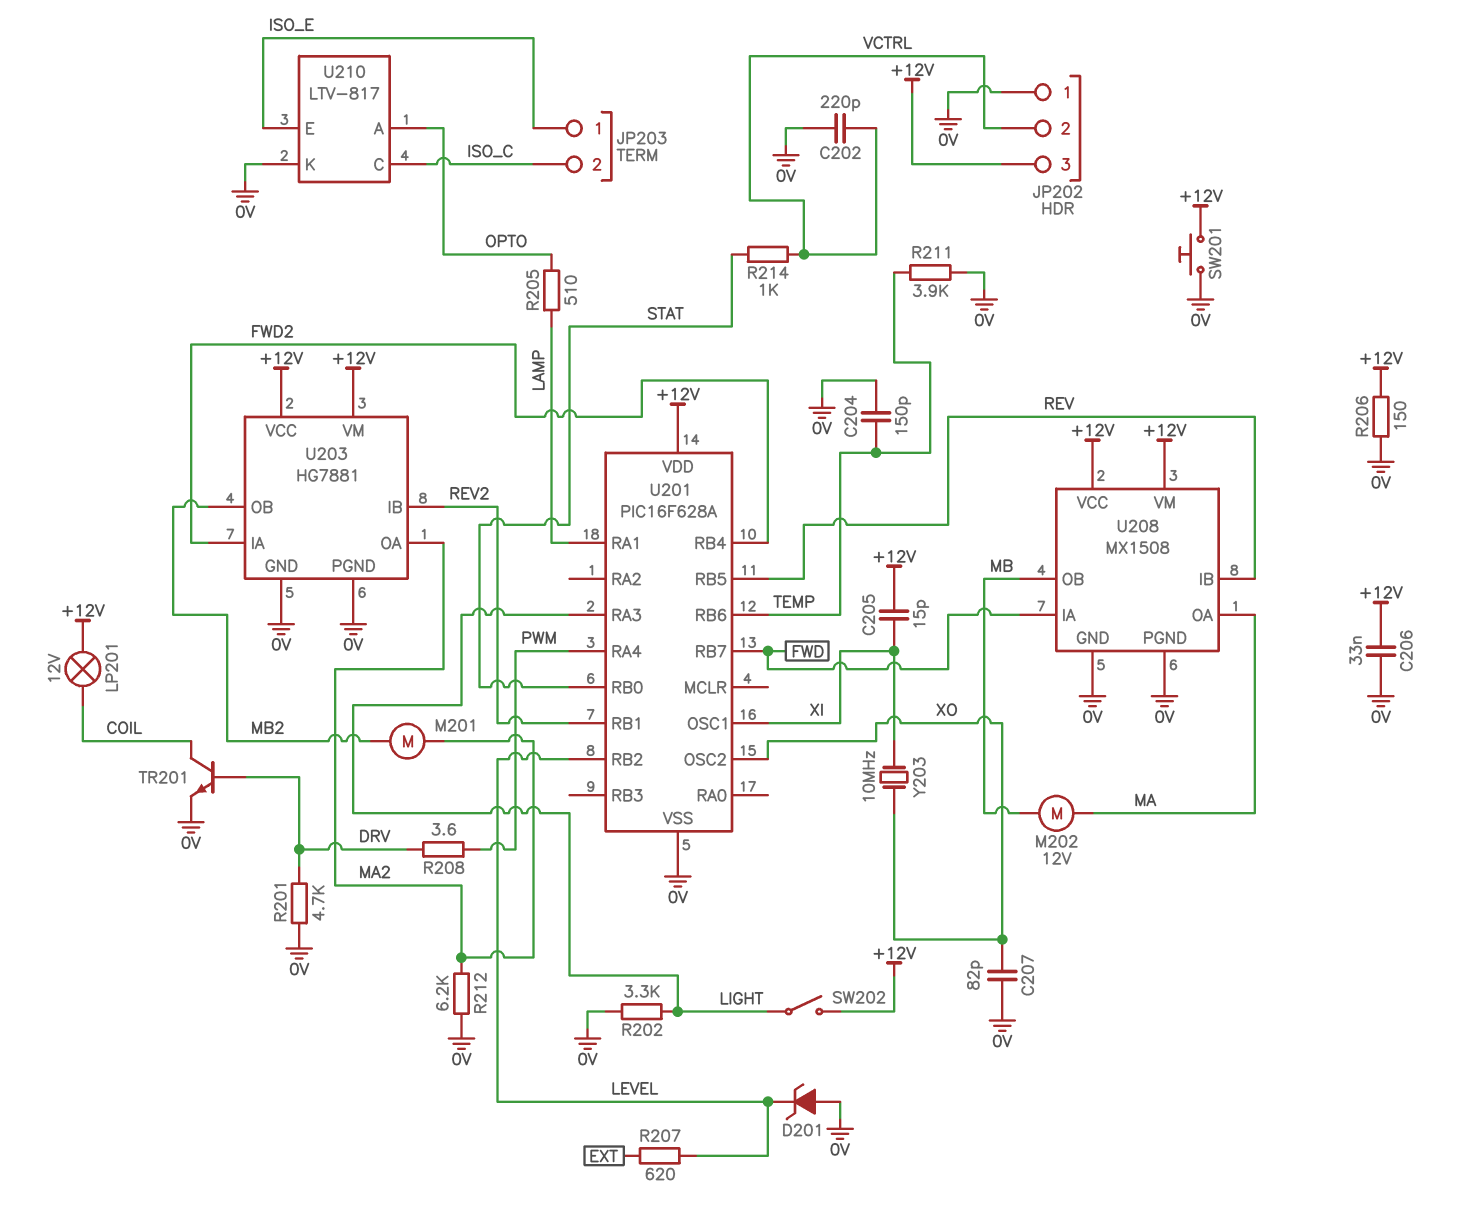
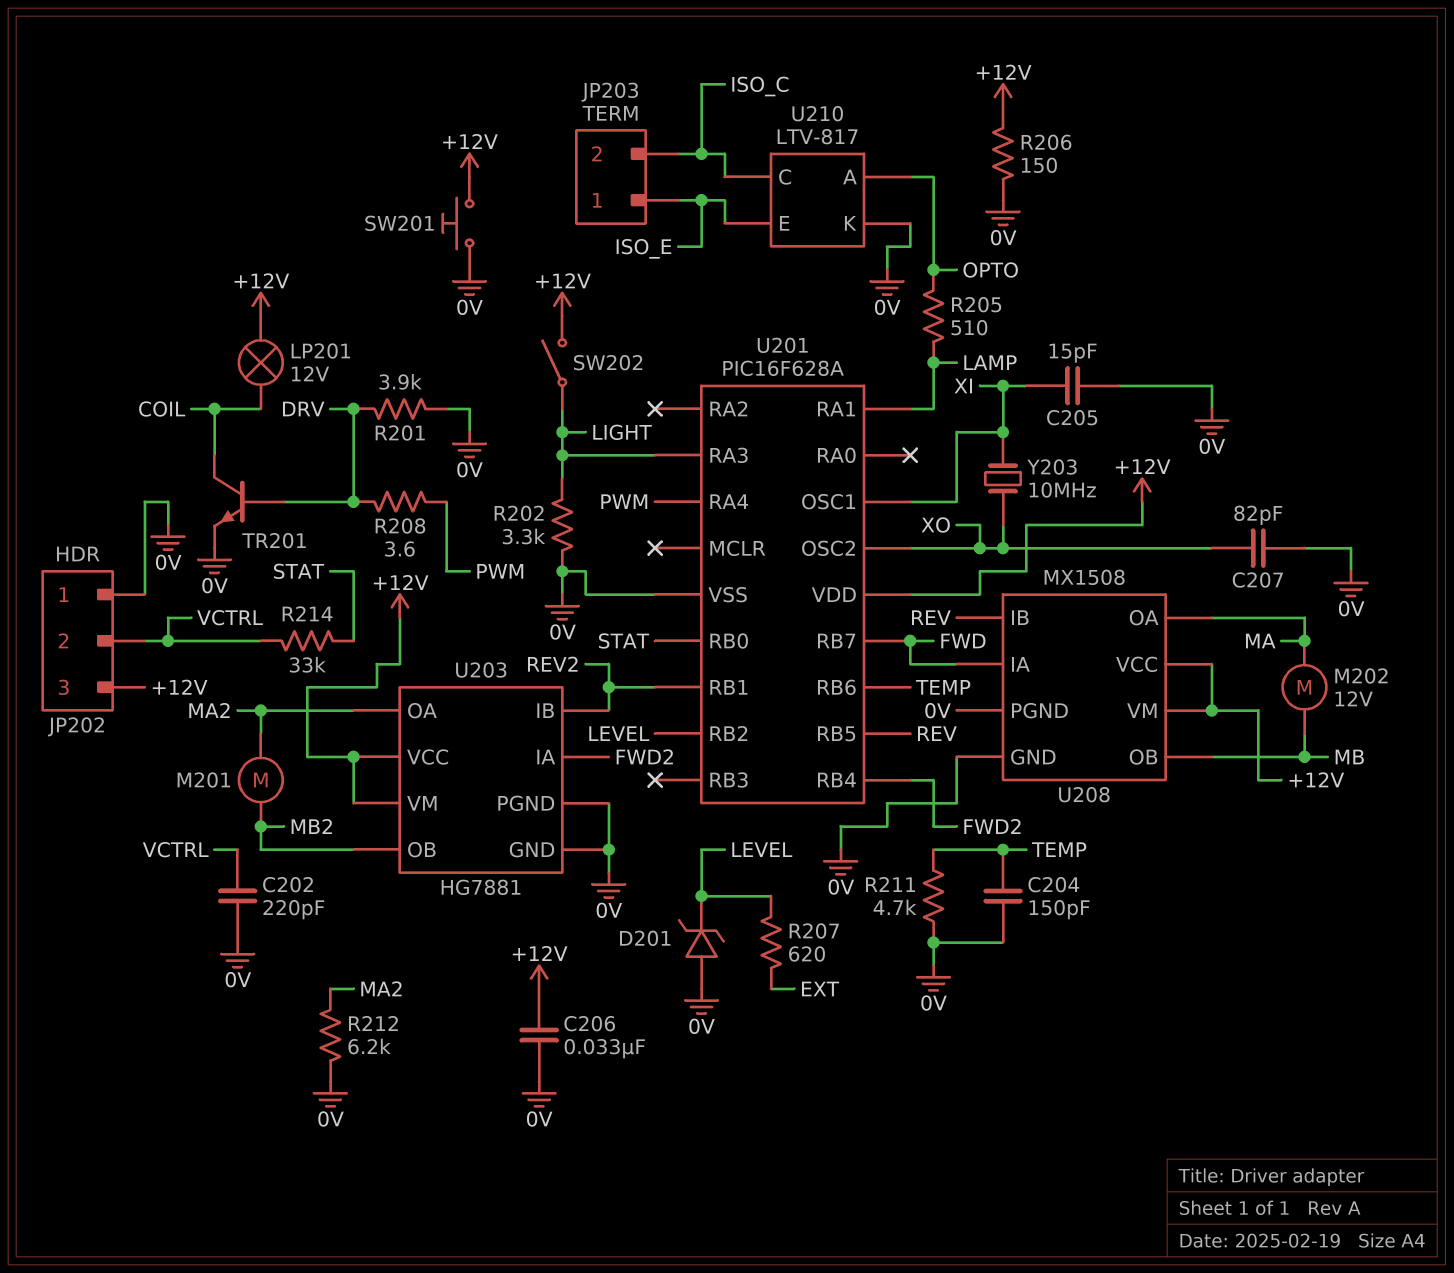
C205: 15pF (+12V, XI) -> 15pF (0V, XI)
R201: 4.7k (0V, DRV) -> 3.9k (0V, DRV)
R211: 3.9k (0V, TEMP) -> 4.7k (0V, TEMP)
R214: 1k (STAT, VCTRL) -> 33k (STAT, VCTRL)

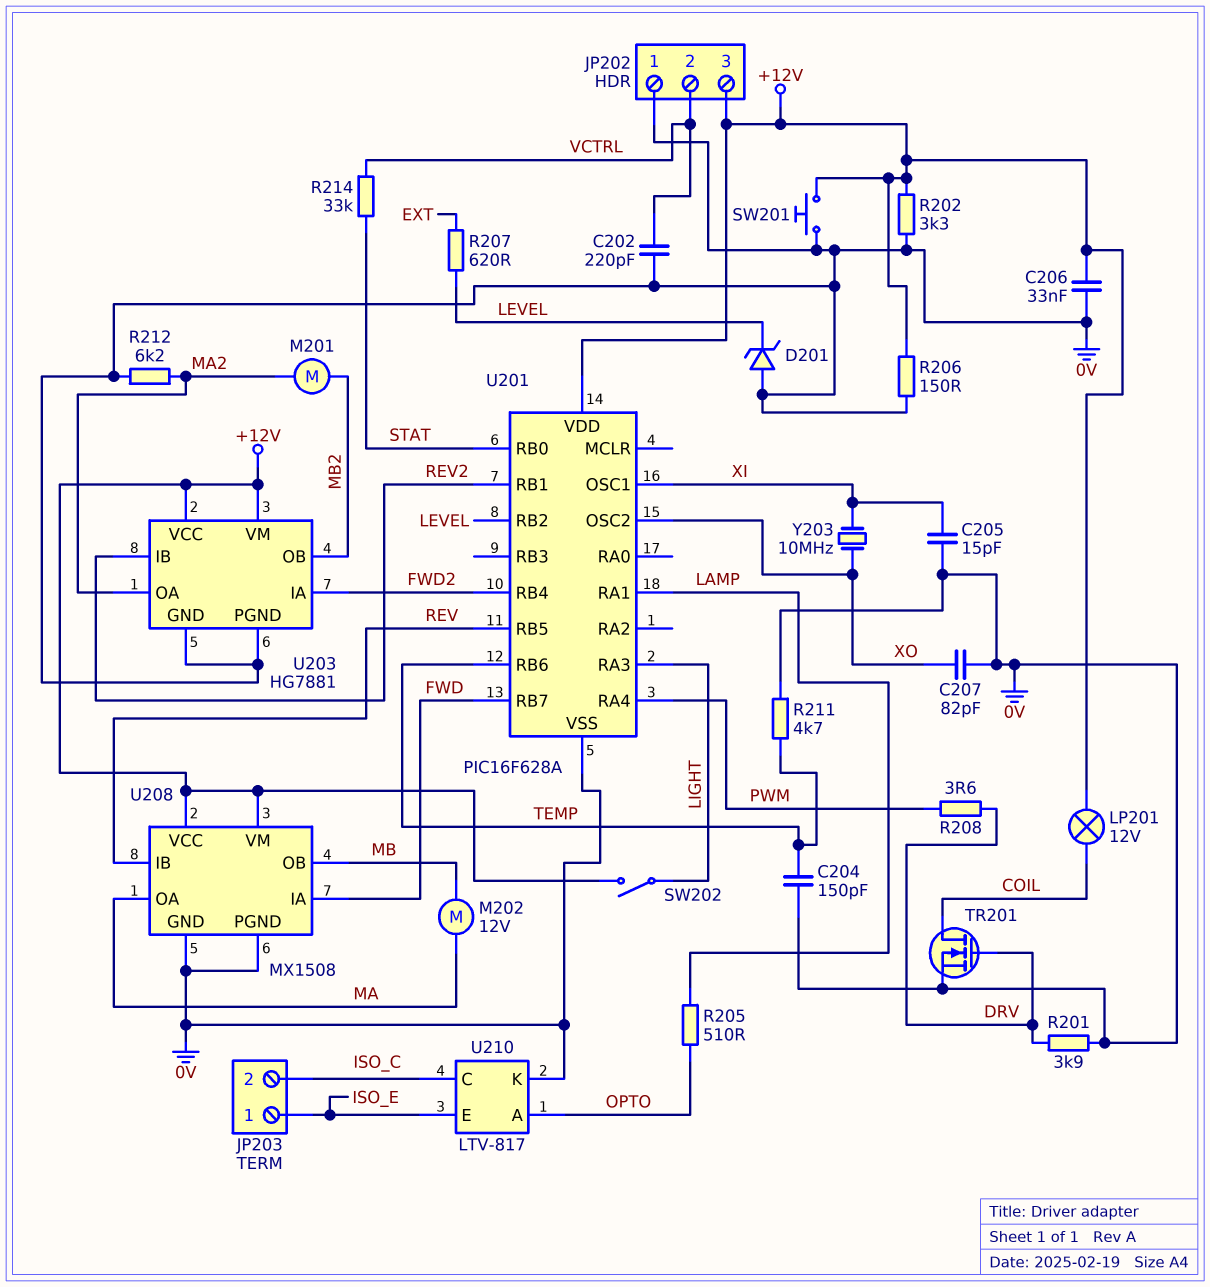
R202: 3.3k (0V, LIGHT) -> 3.3k (+12V, 0V)
TR201: NPN (B DRV, C COIL, E 0V) -> NMOS (G DRV, D COIL, S 0V)

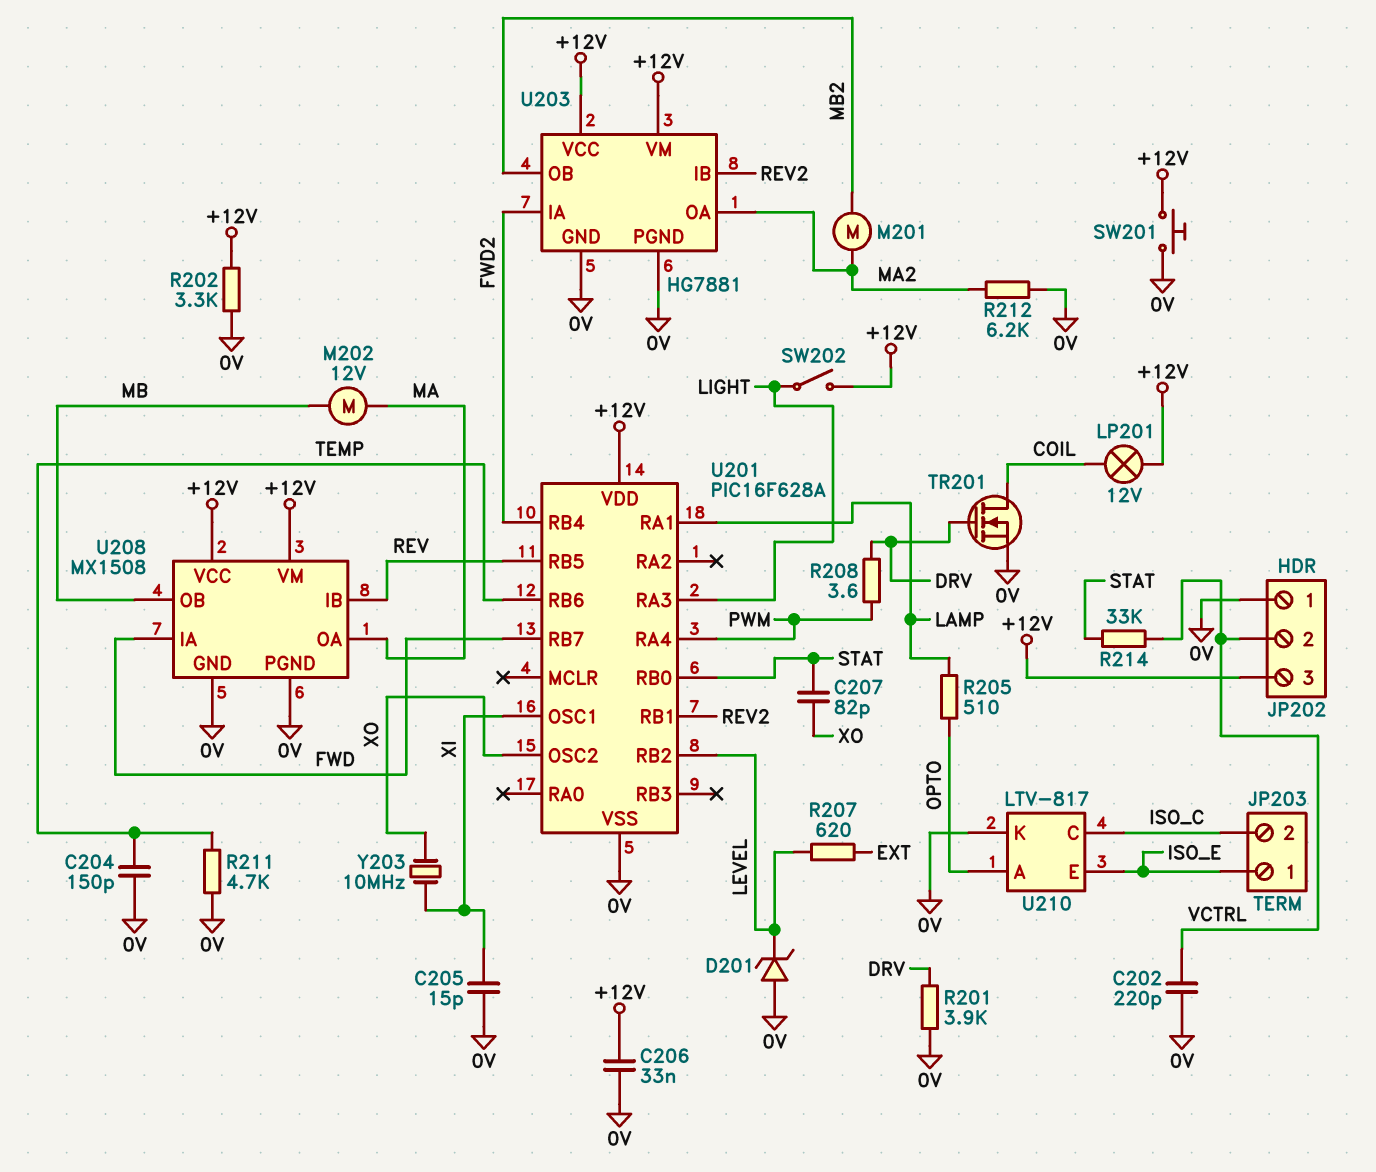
C207: 82pF (0V, XO) -> 82pF (STAT, XO)
R206: 150 (+12V, 0V) -> none

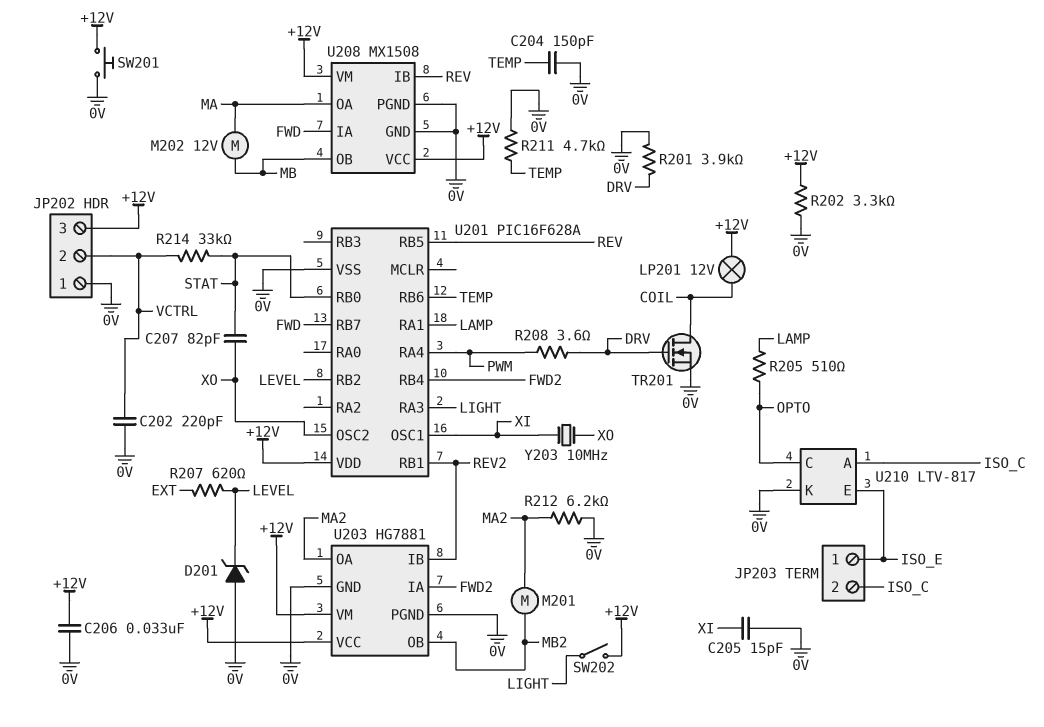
U210 pin A: OPTO -> ISO_C
U210 pin C: ISO_C -> OPTO

